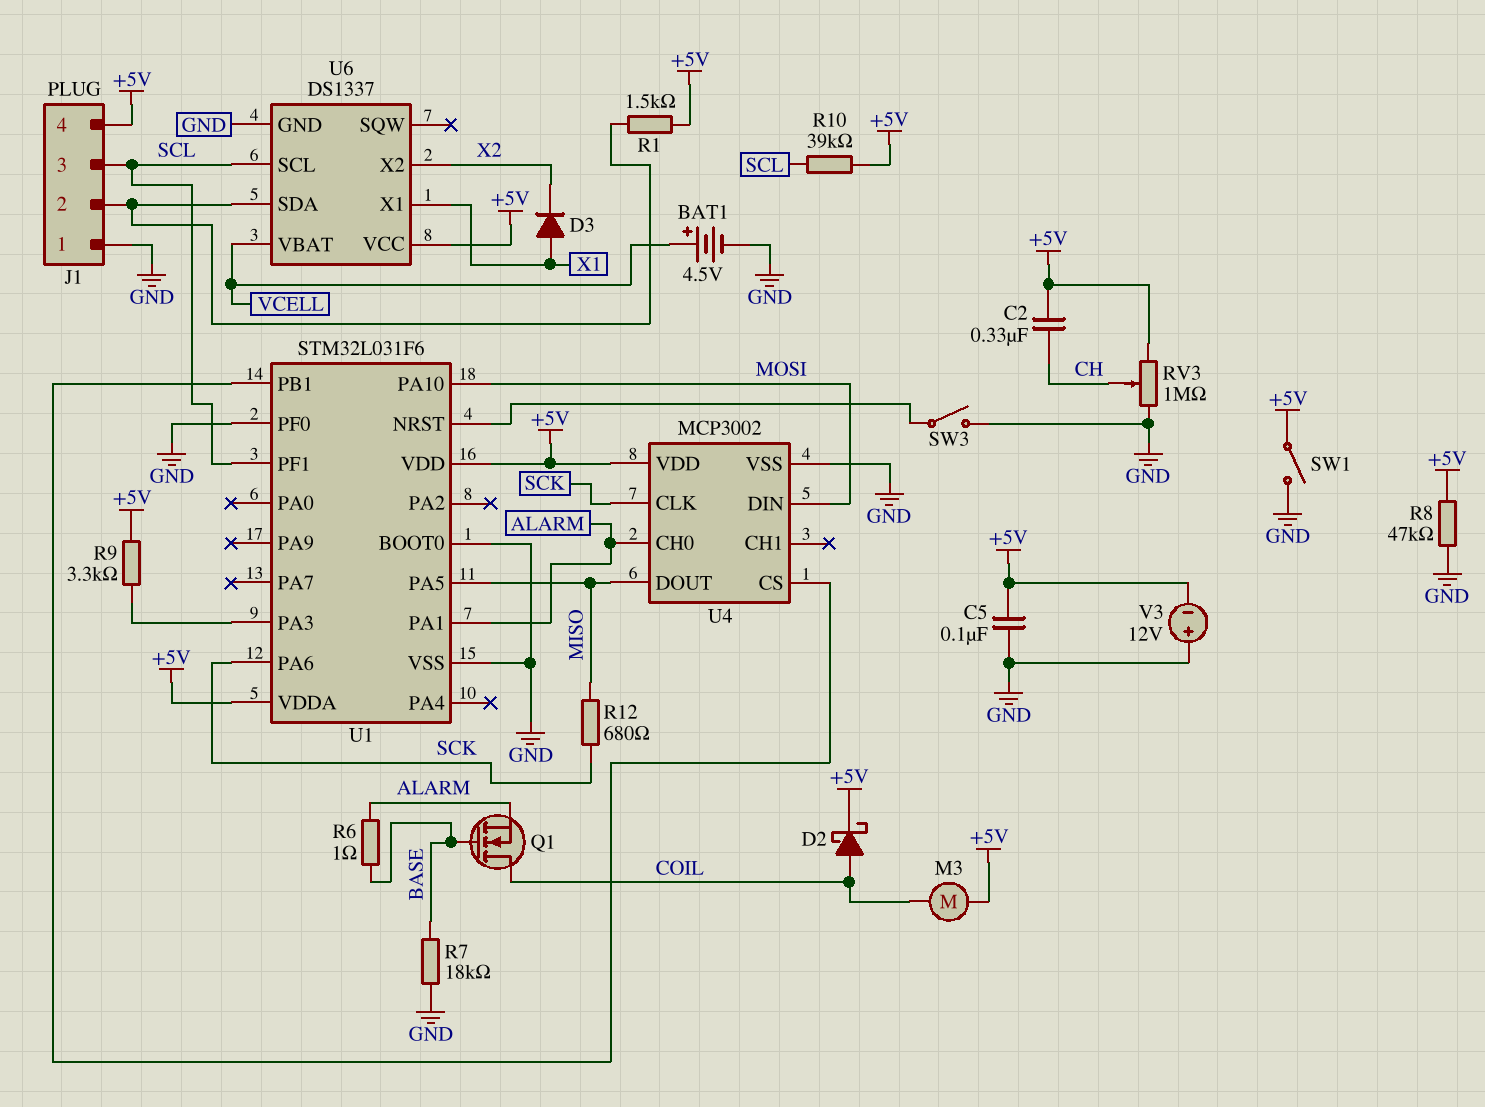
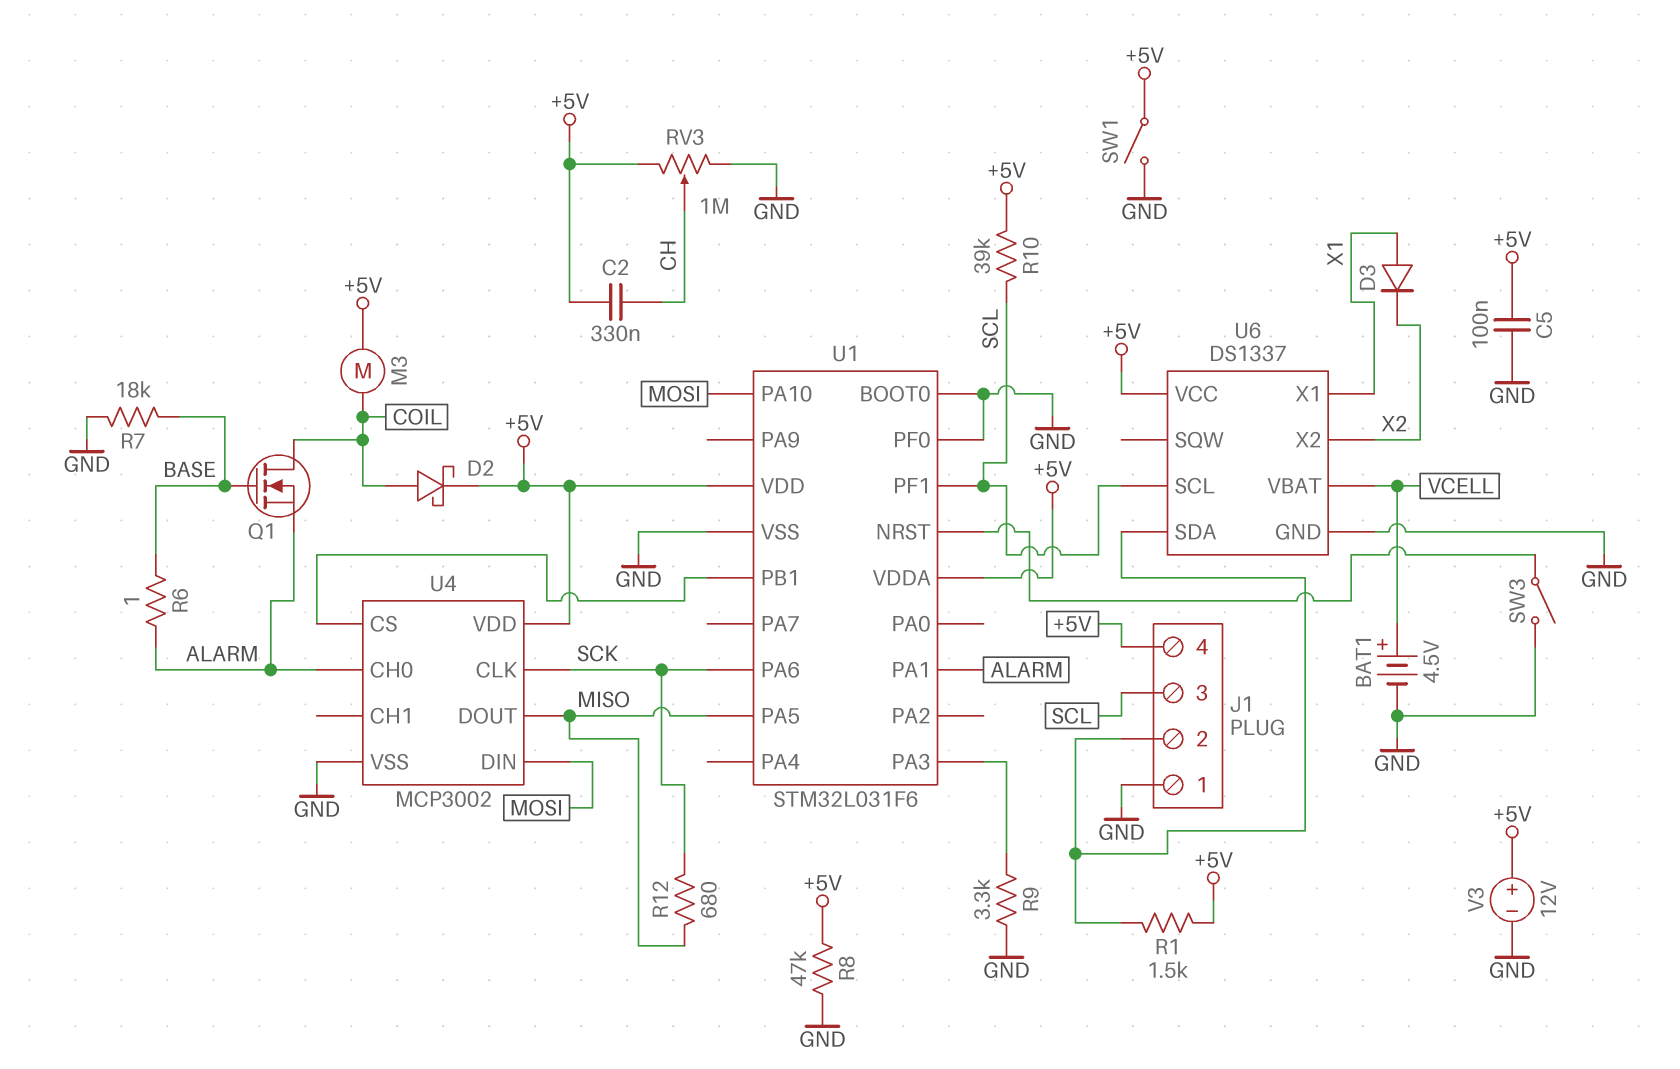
R9: 3.3k (+5V, U1/PA3) -> 3.3k (GND, U1/PA3)
V3: 12V (plus GND, minus +5V) -> 12V (plus +5V, minus GND)

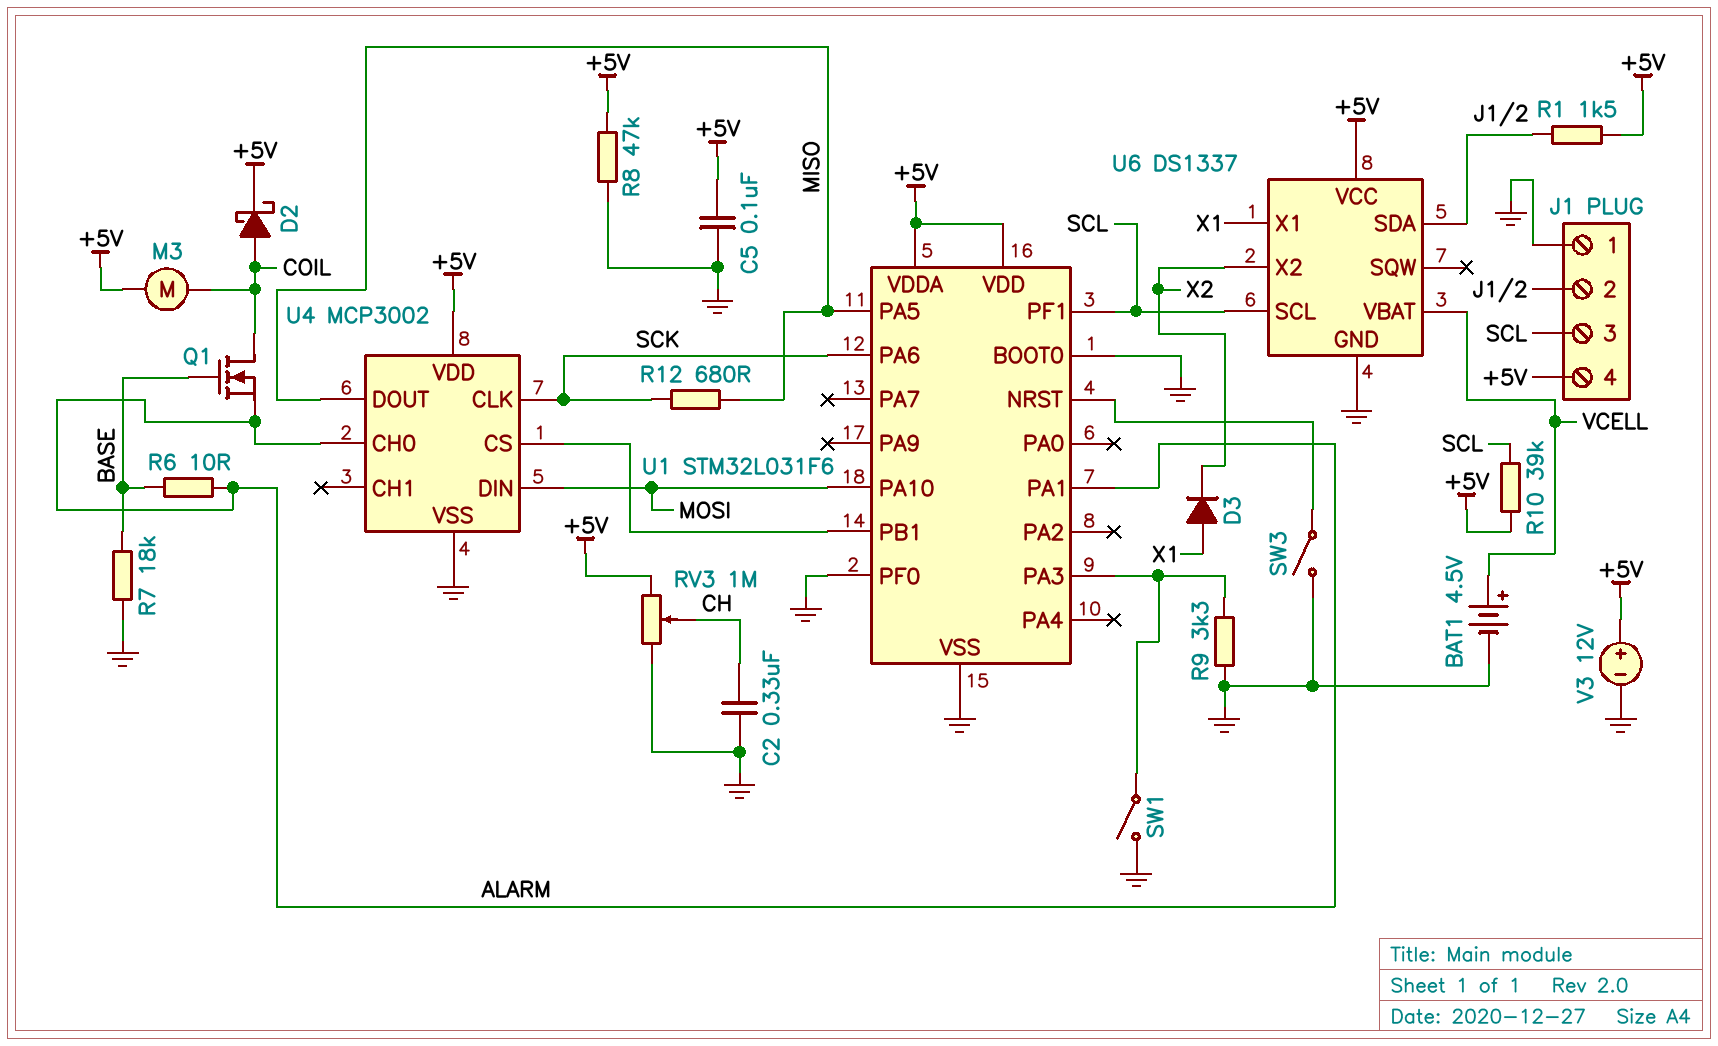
C2: 330nF (+5V, CH) -> 330nF (CH, GND)
R6: 1 (ALARM, BASE) -> 10 (ALARM, BASE)
SW1: switch (+5V, GND) -> switch (GND, U1/PA3)

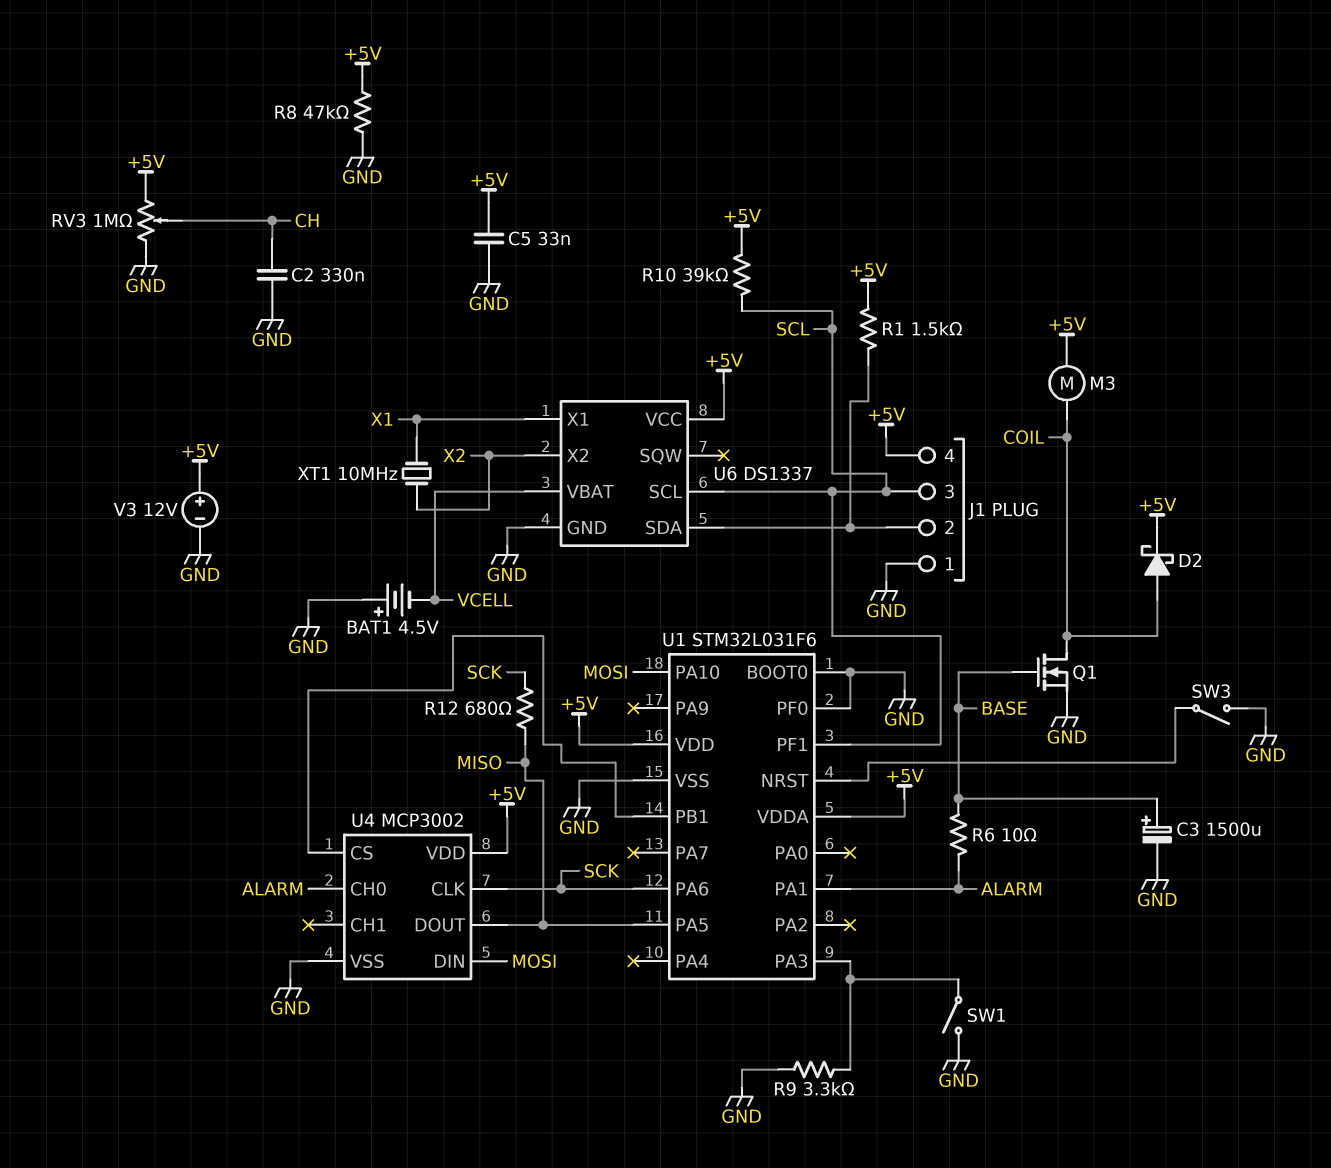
BAT1: 4.5V (plus VCELL, minus GND) -> 4.5V (plus GND, minus VCELL)
C3: none -> 1500uF (plus BASE, minus GND)
C5: 100nF (+5V, GND) -> 33nF (+5V, GND)
D3: diode (A X1, K X2) -> none
Q1: NMOS (G BASE, D COIL, S ALARM) -> NMOS (G BASE, D COIL, S GND)
R7: 18k (BASE, GND) -> none
XT1: none -> 10MHz (X1, X2)

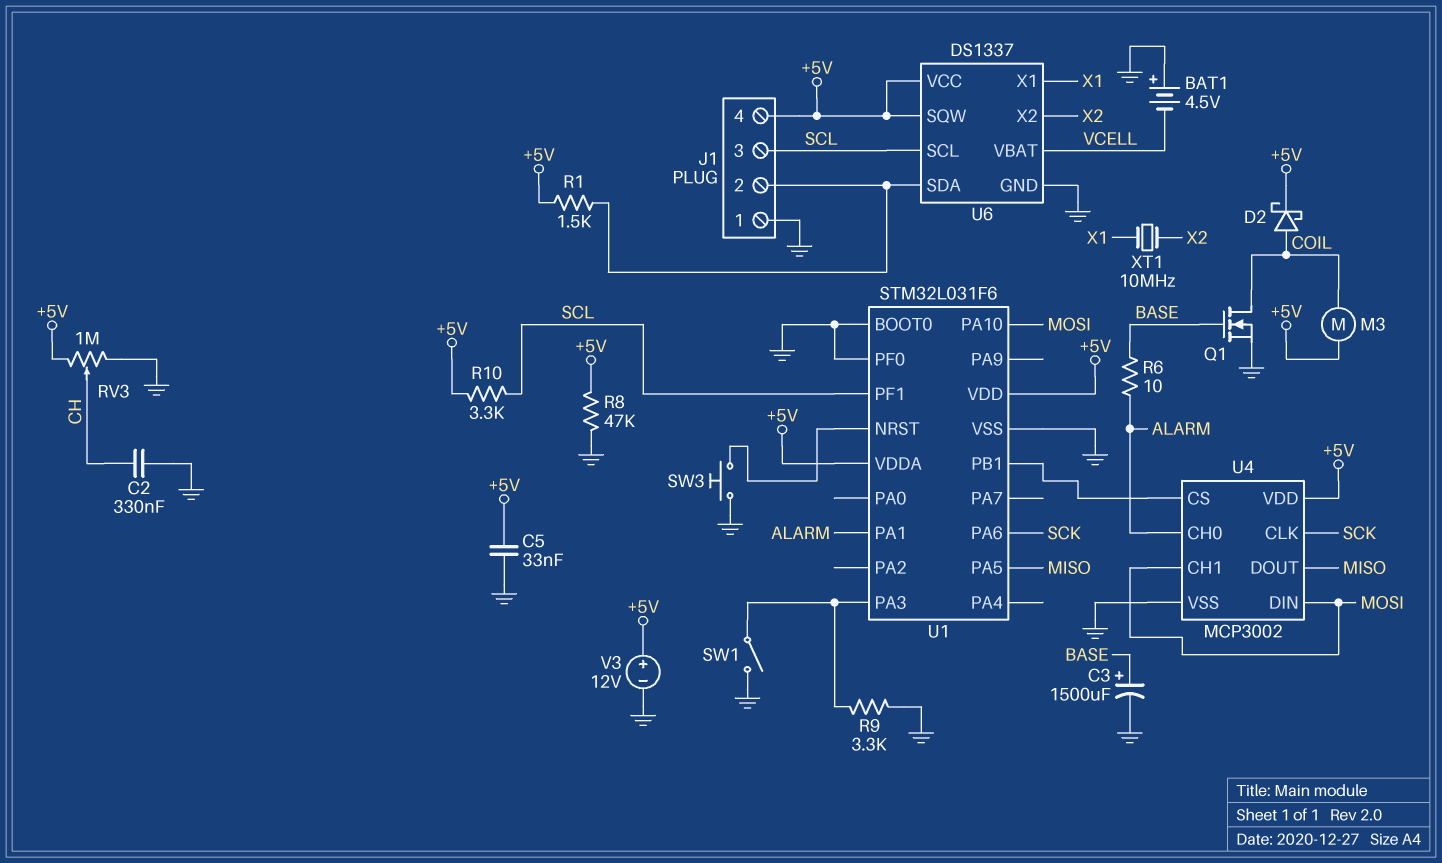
R10: 39k (+5V, SCL) -> 3.3k (+5V, SCL)
R12: 680 (MISO, SCK) -> none
SW3: switch (GND, U1/NRST) -> button (GND, U1/NRST)
U4 pin CH1: none -> MOSI
U6 pin SQW: none -> +5V

